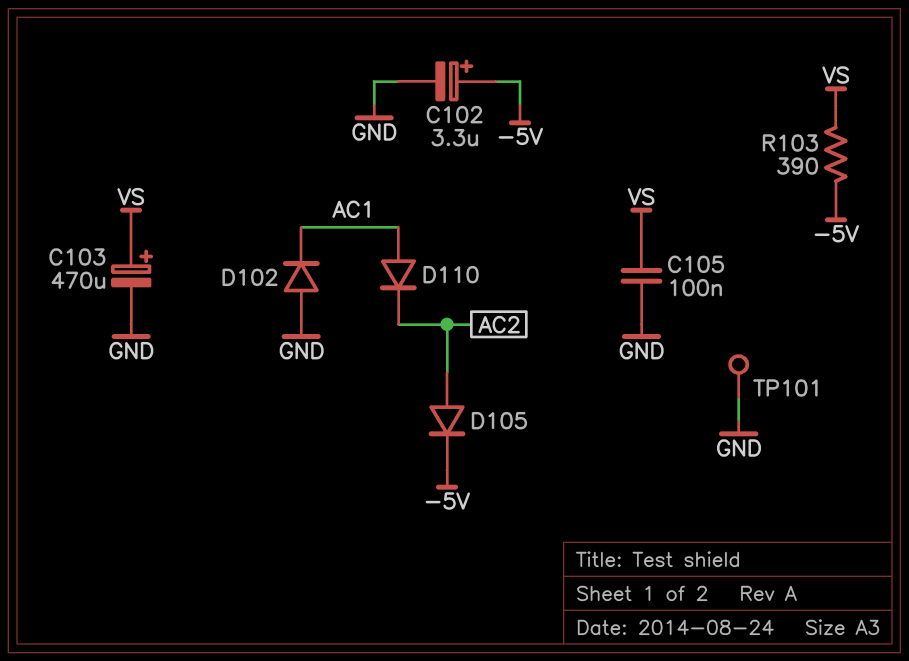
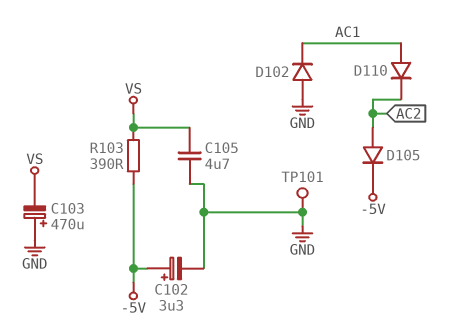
C103: 470uF (plus VS, minus GND) -> 470uF (plus GND, minus VS)
C105: 100nF (GND, VS) -> 4.7uF (GND, VS)

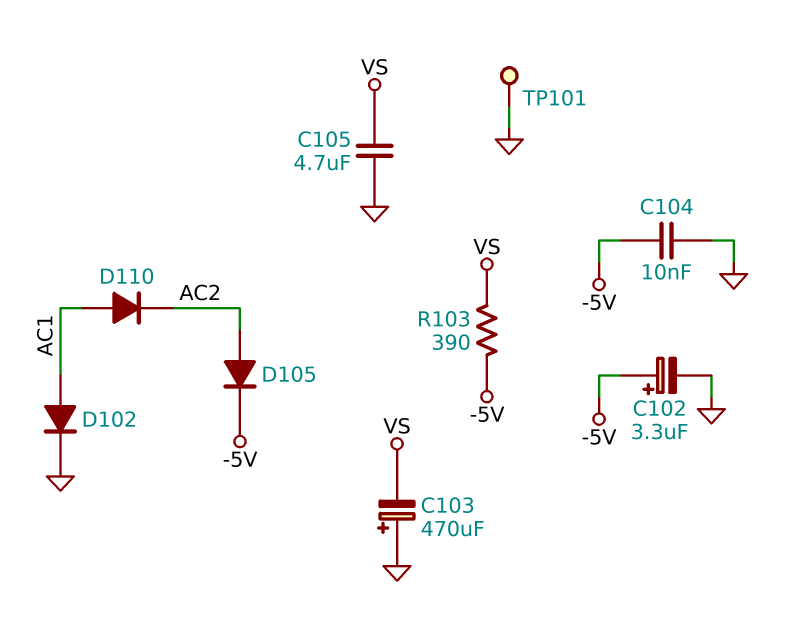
C104: none -> 10nF (-5V, GND)
D102: diode (A GND, K AC1) -> diode (A AC1, K GND)

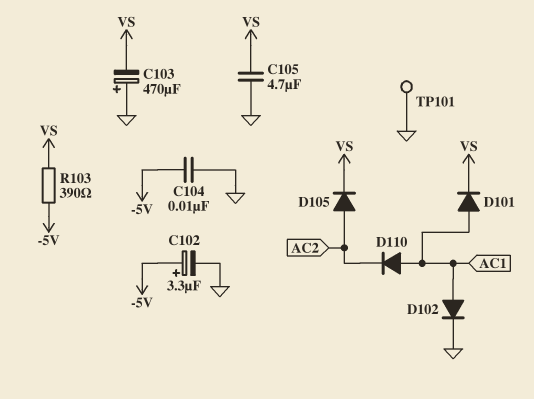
D101: none -> diode (A AC1, K VS)
D105: diode (A AC2, K -5V) -> diode (A AC2, K VS)

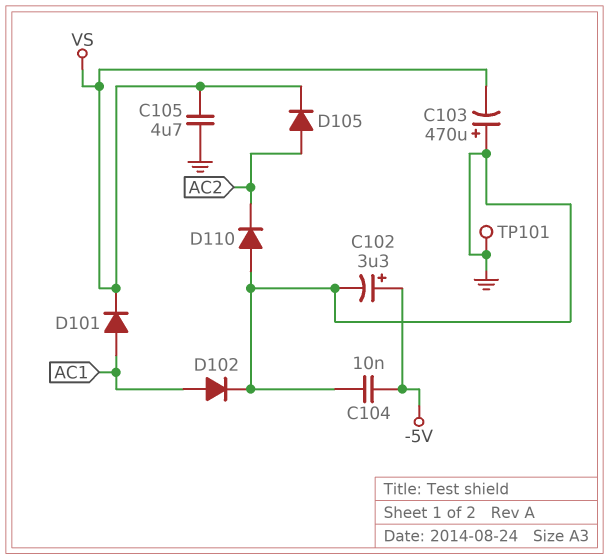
D110: diode (A AC1, K AC2) -> diode (A GND, K AC2)
R103: 390 (-5V, VS) -> none

